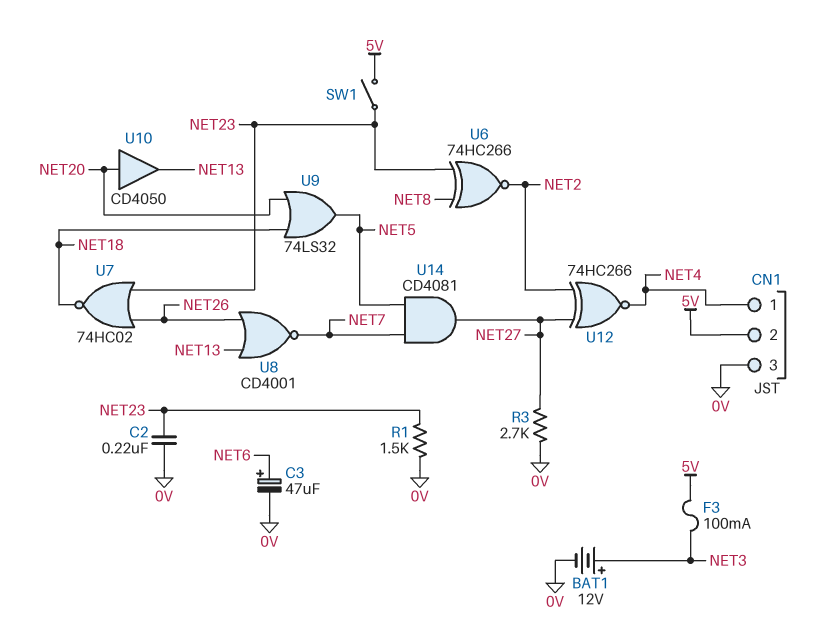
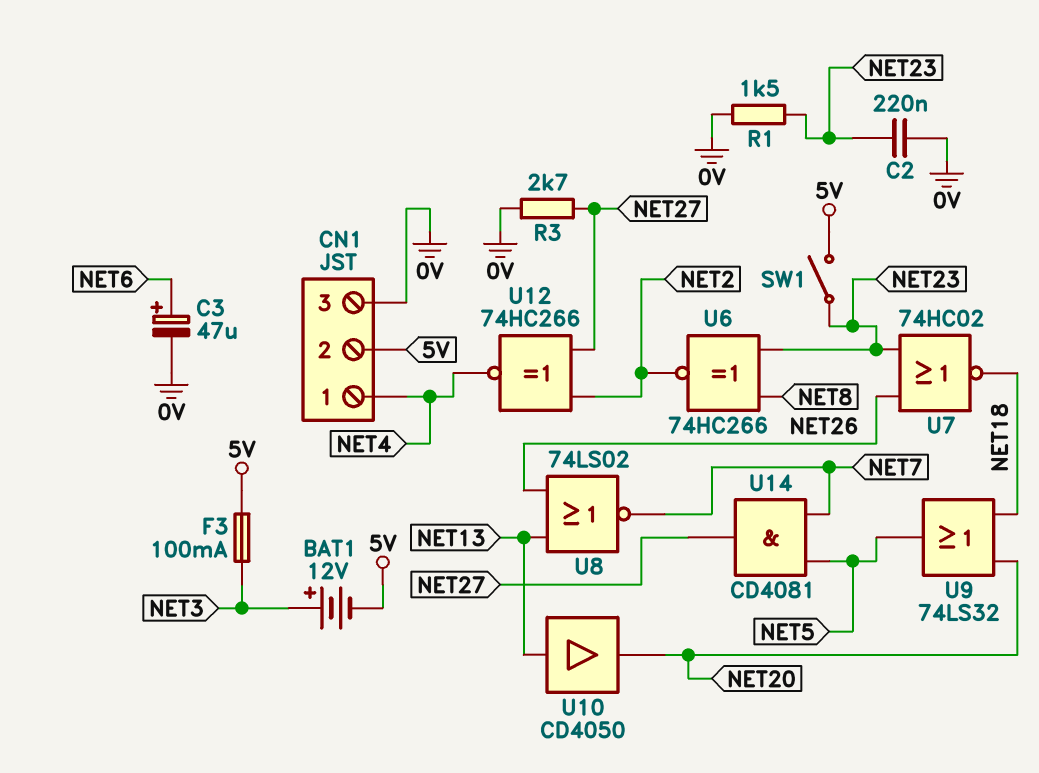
BAT1: 12V (plus NET3, minus 0V) -> 12V (plus NET3, minus 5V)
U8: NOR CD4001 (in NET13, in NET26, out NET7) -> NOR 74LS02 (in NET13, in NET26, out NET7)
U10: buffer CD4050 (in NET20, out NET13) -> buffer CD4050 (in NET13, out NET20)

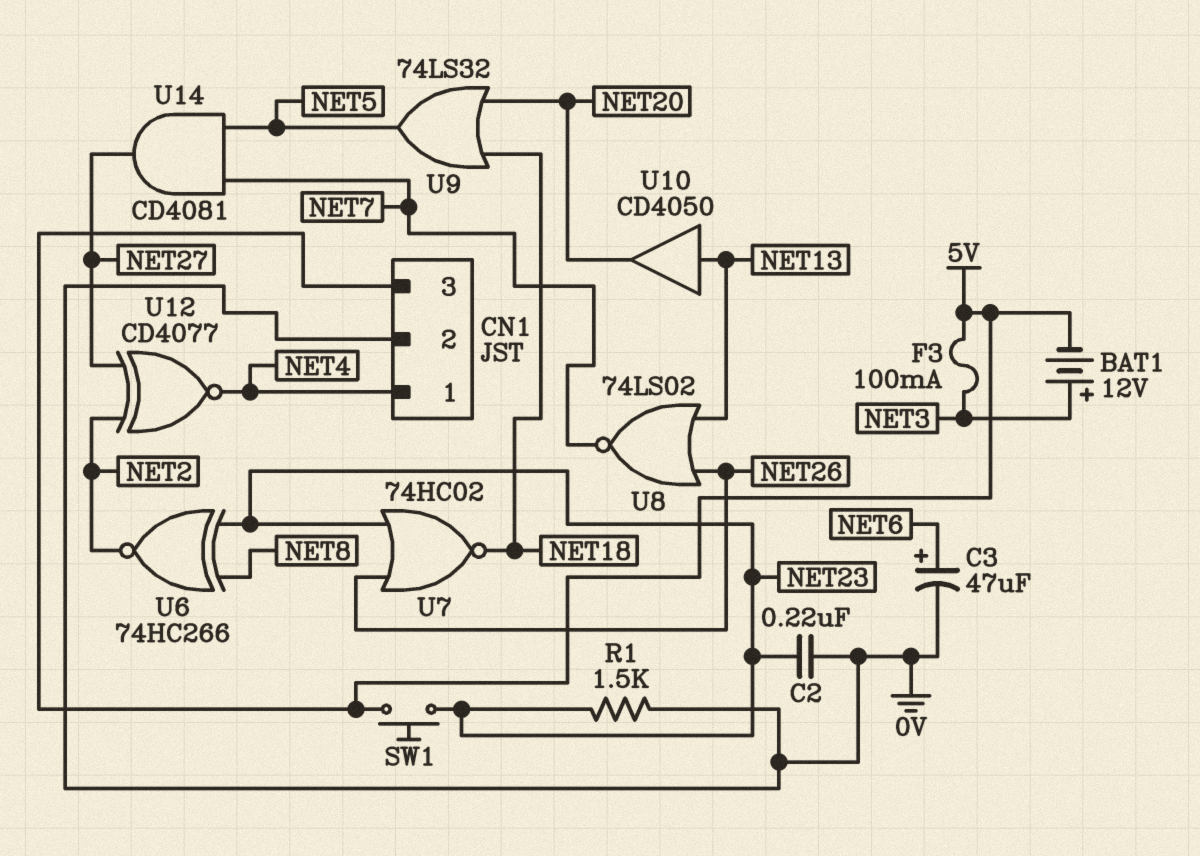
CN1 pin 2: 5V -> 0V
CN1 pin 3: 0V -> 5V
R3: 2.7k (0V, NET27) -> none
SW1: switch (5V, NET23) -> button (5V, NET23)
U12: XNOR 74HC266 (in NET2, in NET27, out NET4) -> XNOR CD4077 (in NET2, in NET27, out NET4)

